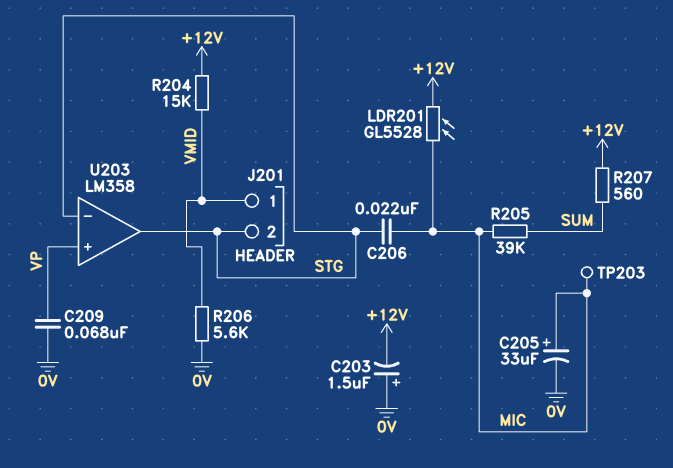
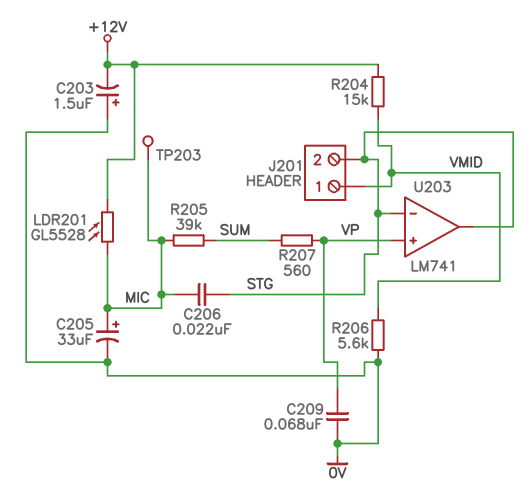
R207: 560 (+12V, SUM) -> 560 (SUM, VP)
U203: LM358 -> LM741

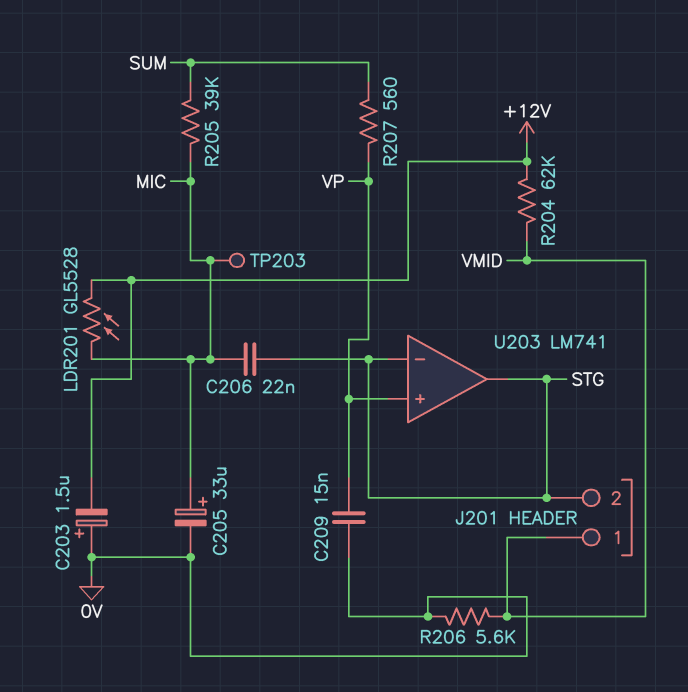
C209: 68nF (0V, VP) -> 15nF (0V, VP)
R204: 15k (+12V, VMID) -> 62k (+12V, VMID)

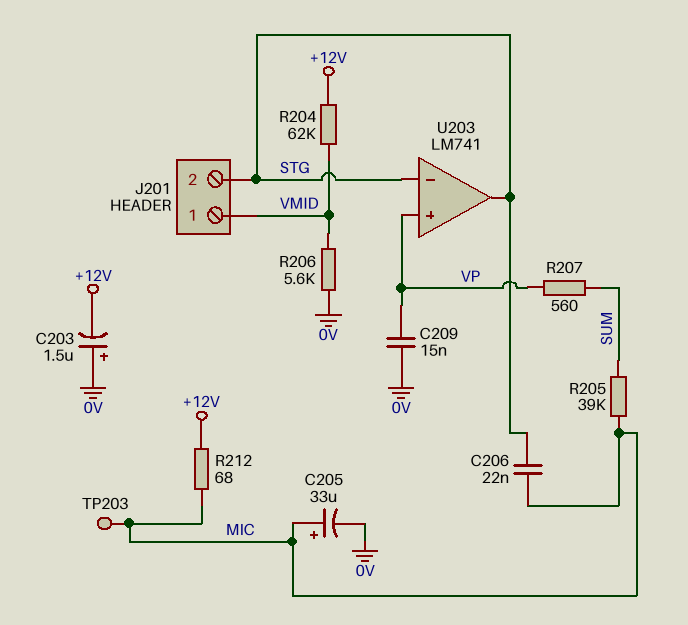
LDR201: GL5528 (+12V, MIC) -> none
R212: none -> 68 (+12V, MIC)

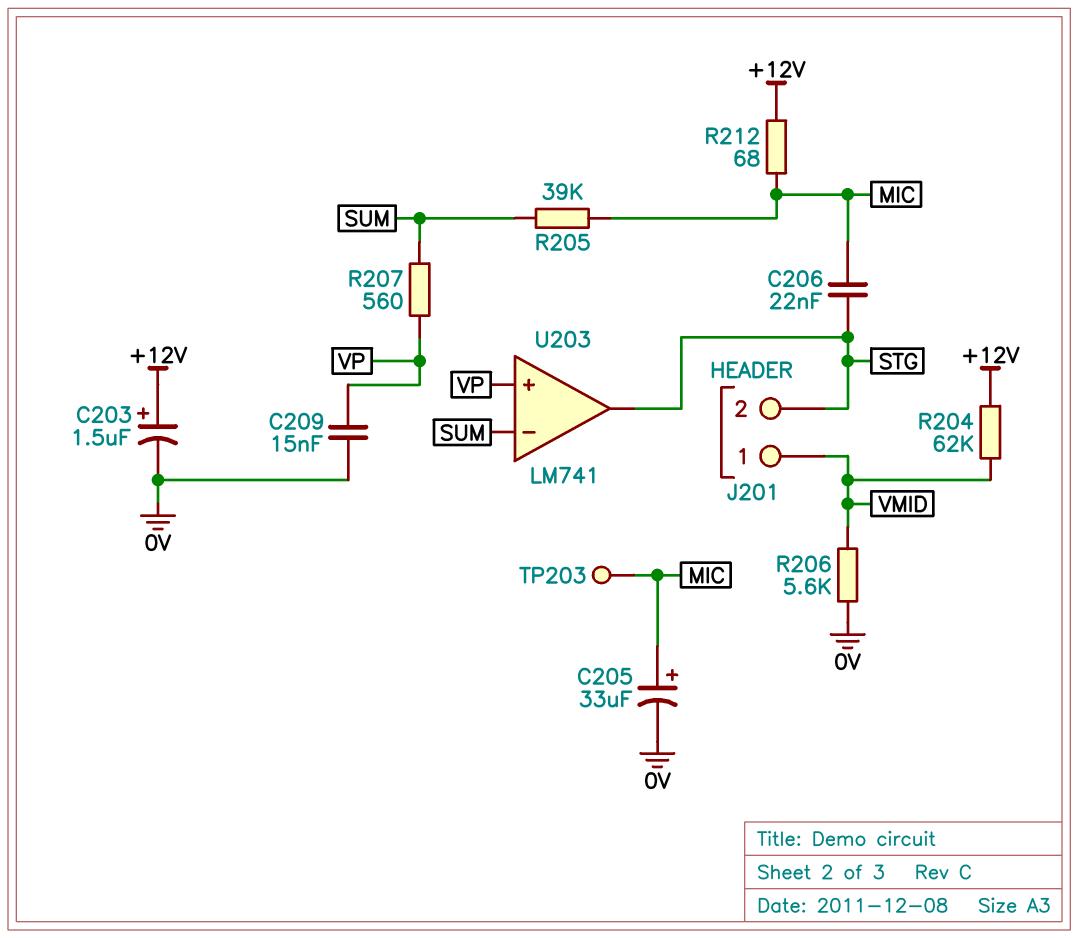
C203: 1.5uF (plus 0V, minus +12V) -> 1.5uF (plus +12V, minus 0V)
U203 pin in-: STG -> SUM

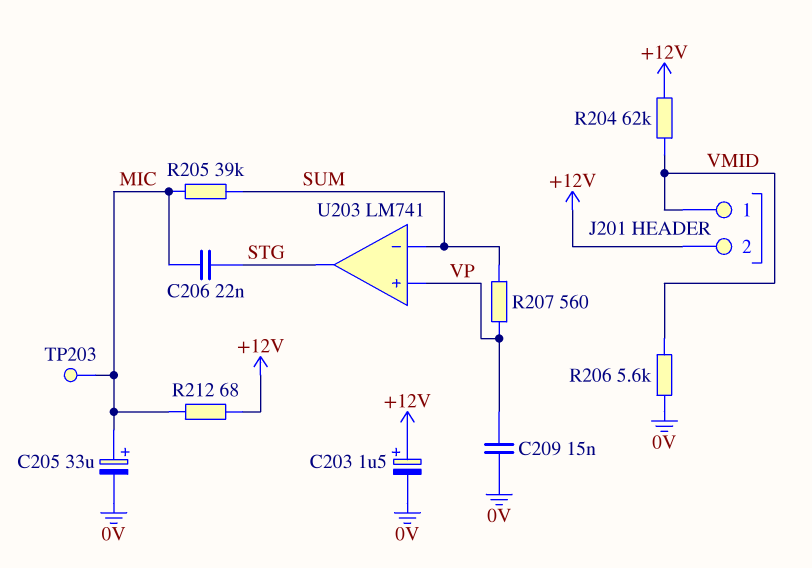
J201 pin 2: STG -> +12V

